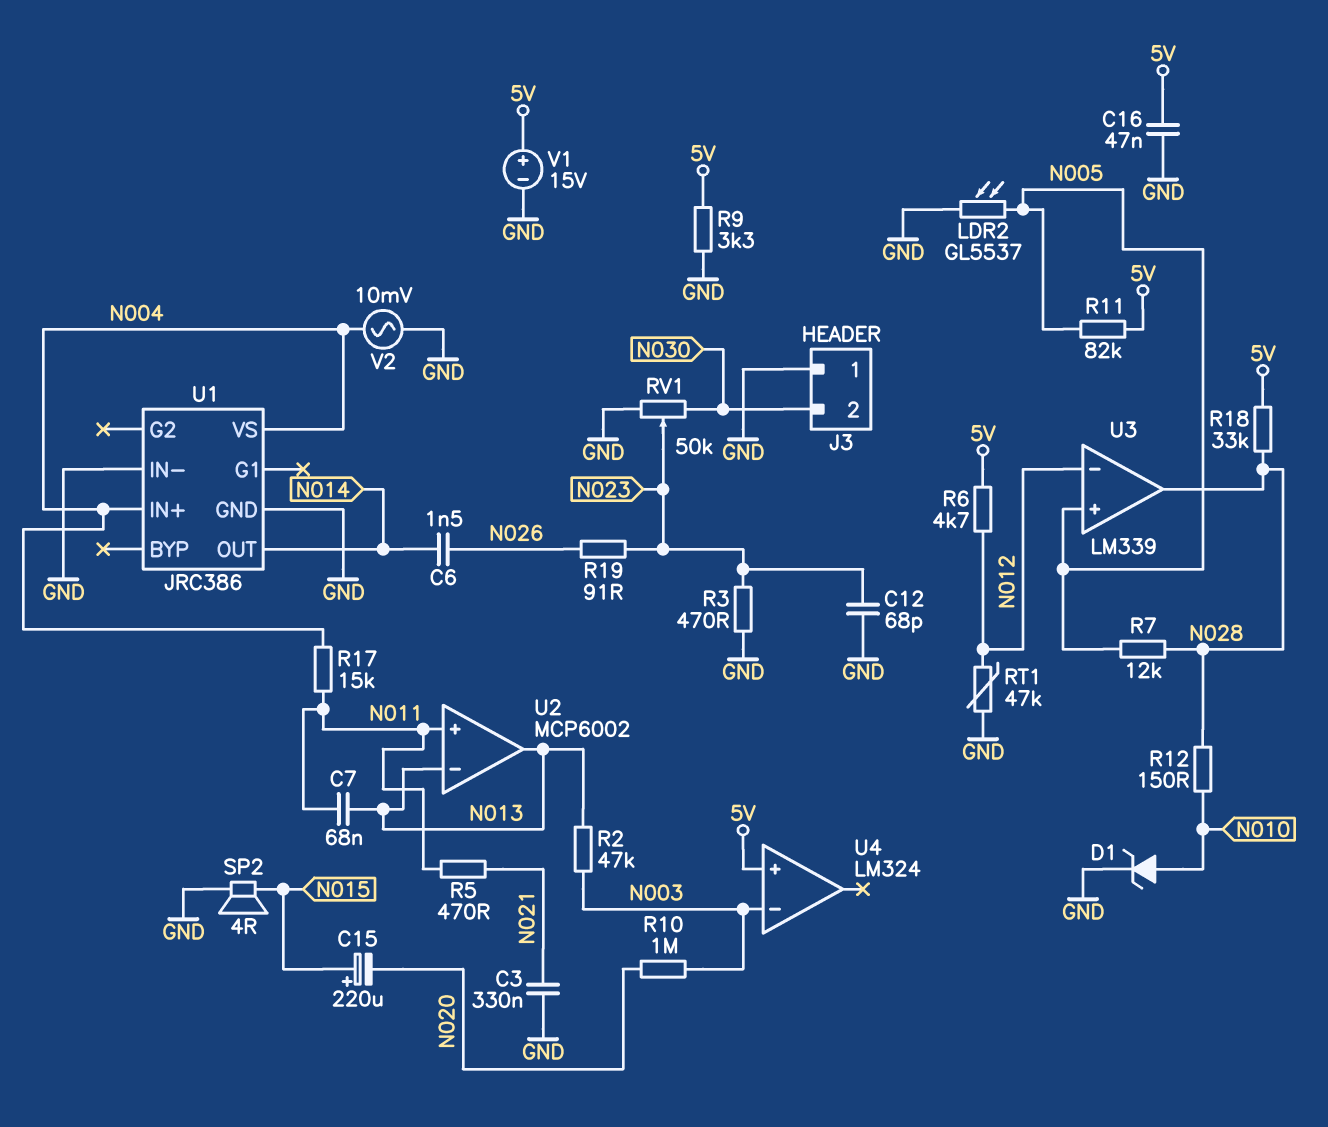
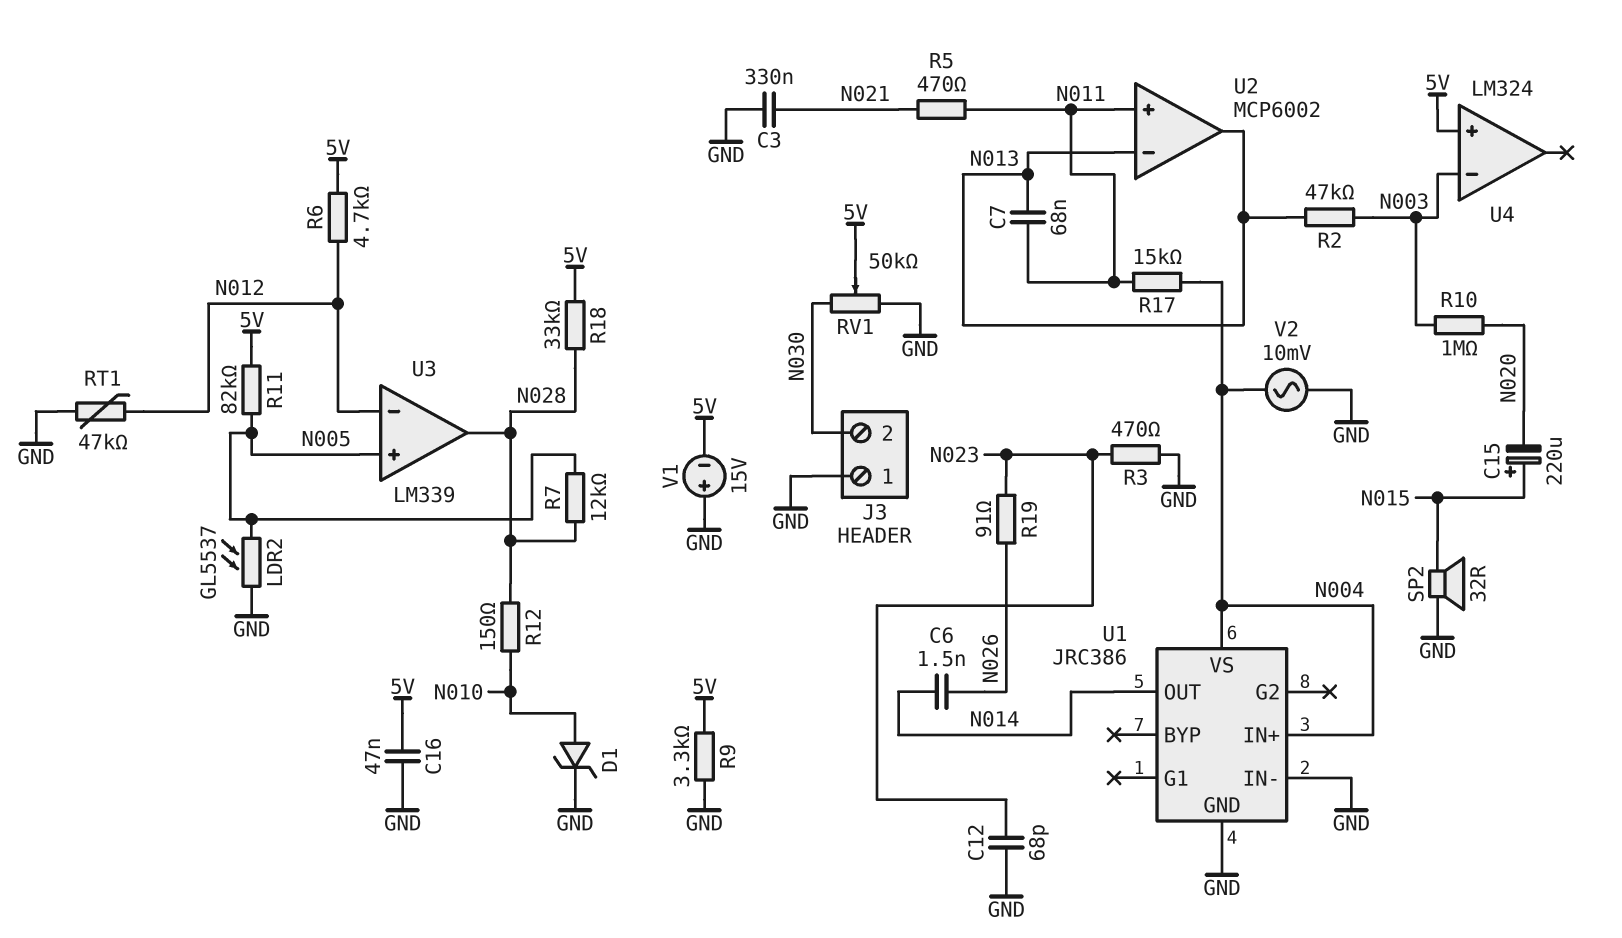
RV1: 50k (GND, N030, wiper N023) -> 50k (GND, N030, wiper 5V)
SP2: speaker 4R (GND, N015) -> speaker 32R (GND, N015)
V1: 15V (plus 5V, minus GND) -> 15V (plus GND, minus 5V)

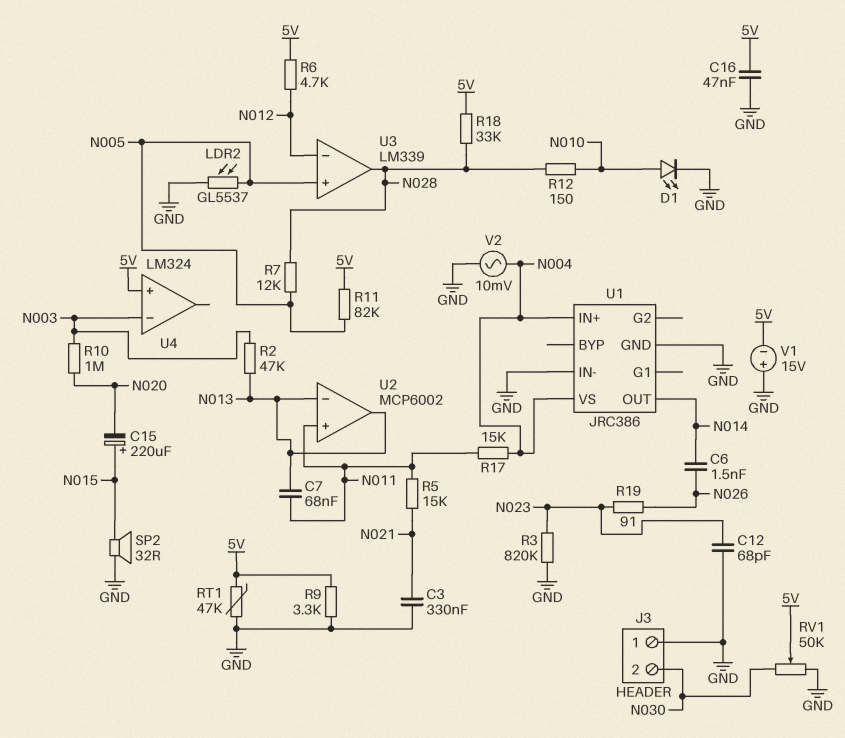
D1: zener (A N010, K GND) -> LED (A N010, K GND)
R3: 470 (GND, N023) -> 820k (GND, N023)
R5: 470 (N011, N021) -> 15k (N011, N021)
RT1: 47k (GND, N012) -> 47k (5V, GND)

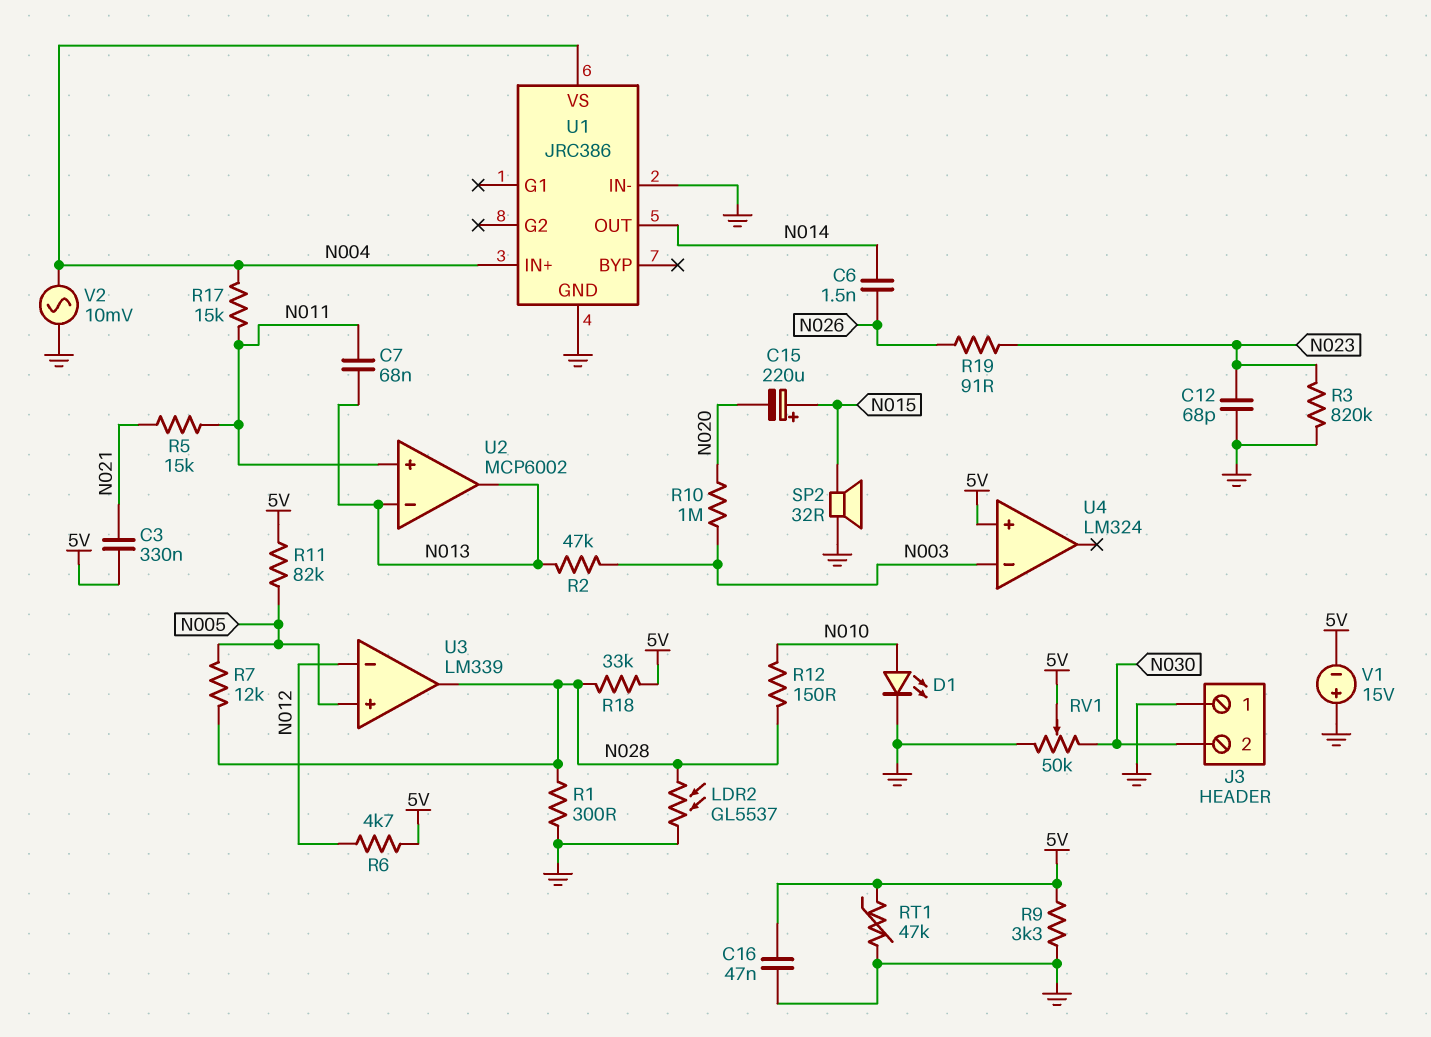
C3: 330nF (GND, N021) -> 330nF (5V, N021)
LDR2: GL5537 (GND, N005) -> GL5537 (GND, N028)
R1: none -> 300 (GND, N028)

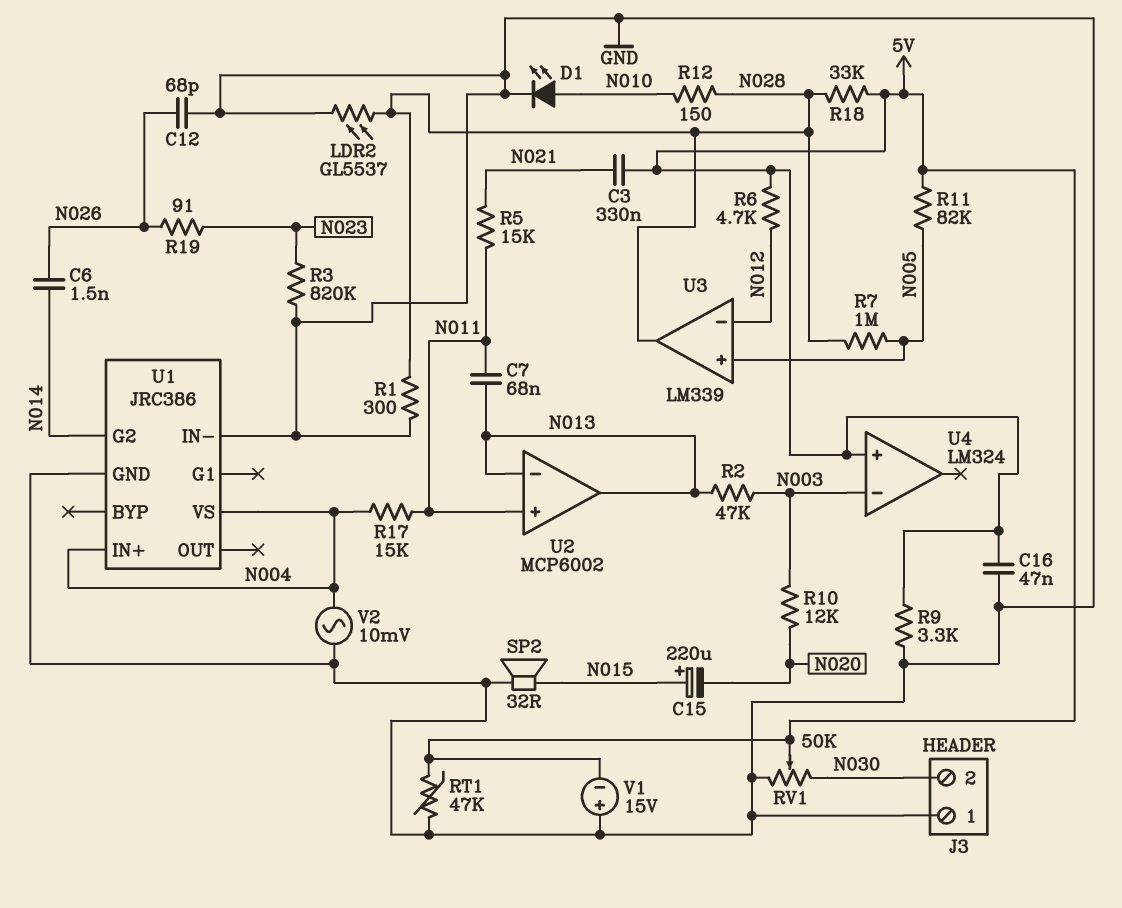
C12: 68pF (GND, N023) -> 68pF (GND, N026)
R7: 12k (N005, N028) -> 1M (N005, N028)
R10: 1M (N003, N020) -> 12k (N003, N020)
U1 pin G2: none -> N014
U1 pin OUT: N014 -> none

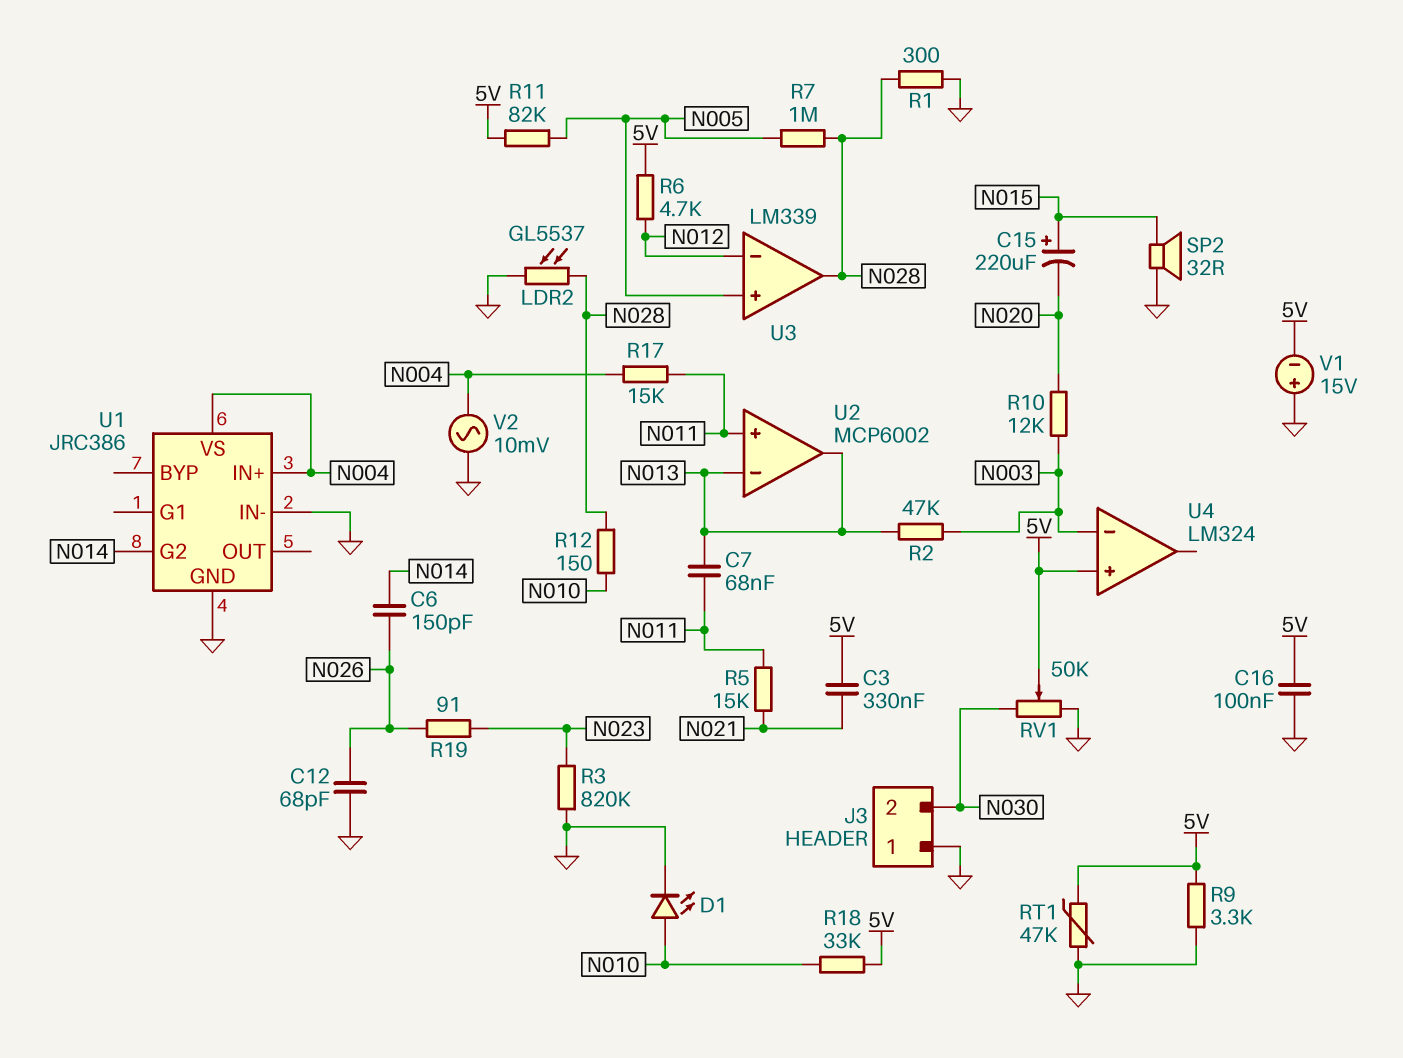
C6: 1.5nF (N014, N026) -> 150pF (N014, N026)
C16: 47nF (5V, GND) -> 100nF (5V, GND)
R18: 33k (5V, N028) -> 33k (5V, N010)

